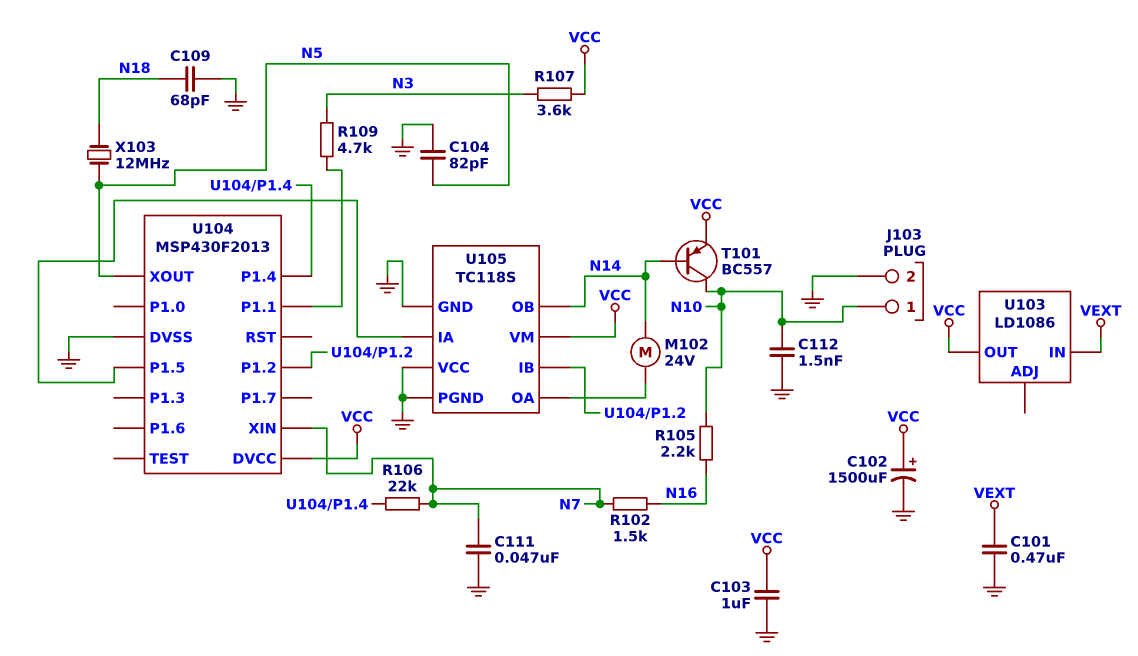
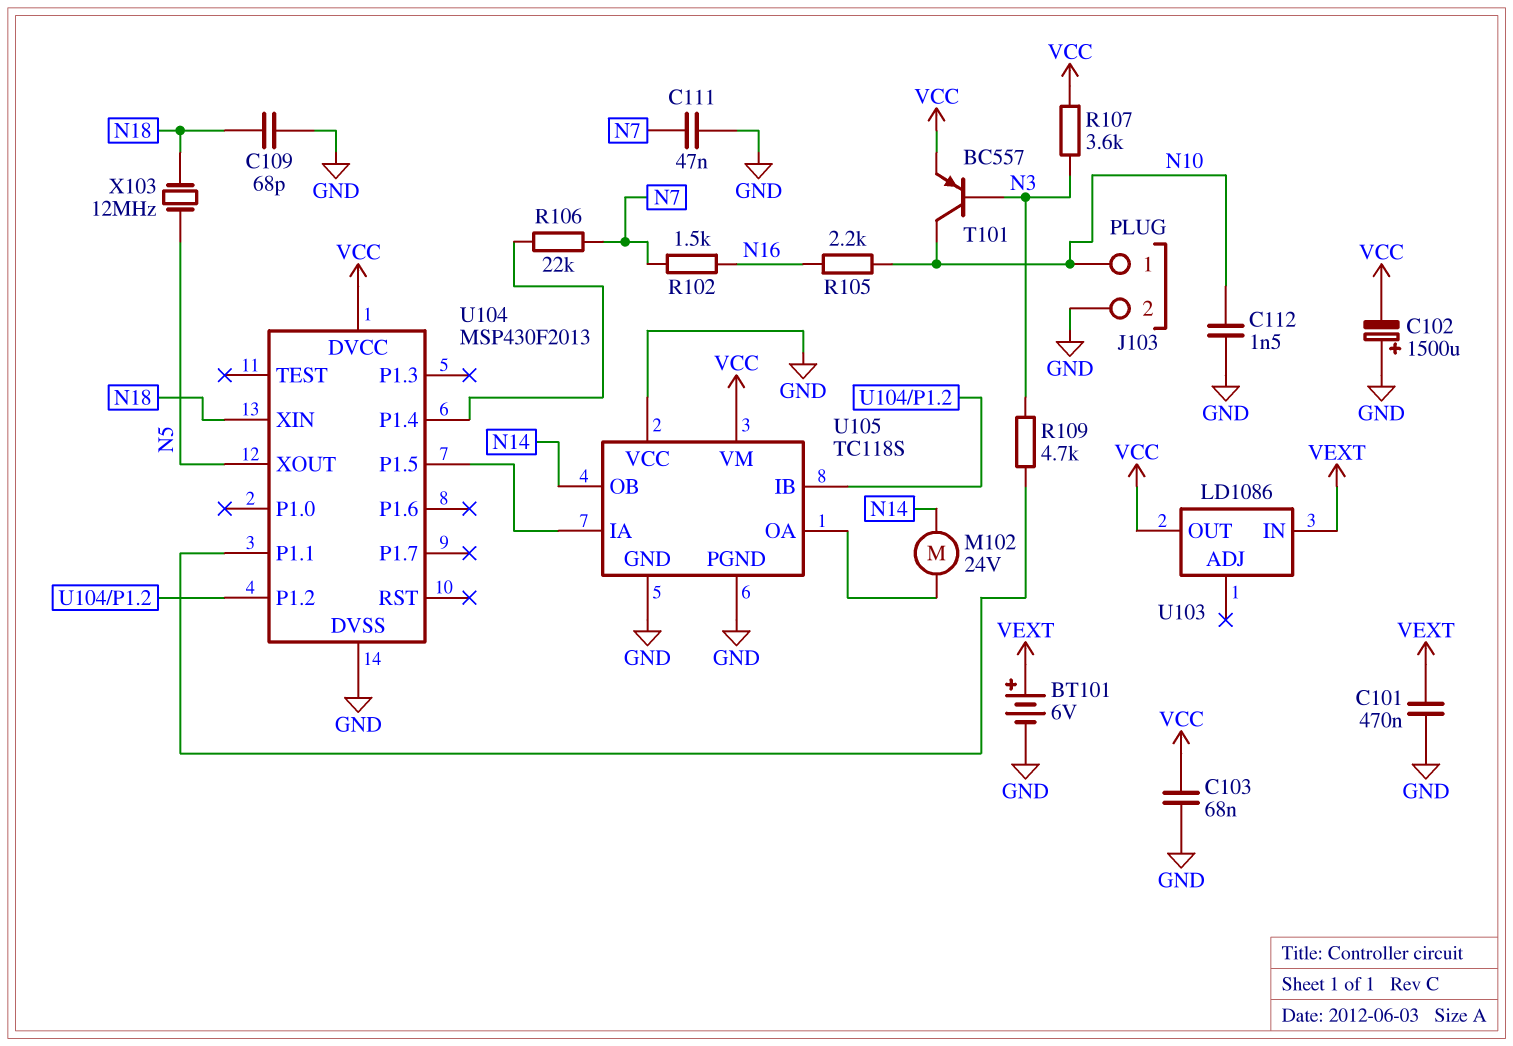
BT101: none -> 6V (plus VEXT, minus GND)
C102: 1500uF (plus VCC, minus GND) -> 1500uF (plus GND, minus VCC)
C103: 1uF (GND, VCC) -> 68nF (GND, VCC)
C104: 82pF (GND, N5) -> none
T101: PNP BC557 (B N14, C N10, E VCC) -> PNP BC557 (B N3, C N10, E VCC)
U104 pin XIN: N7 -> N18

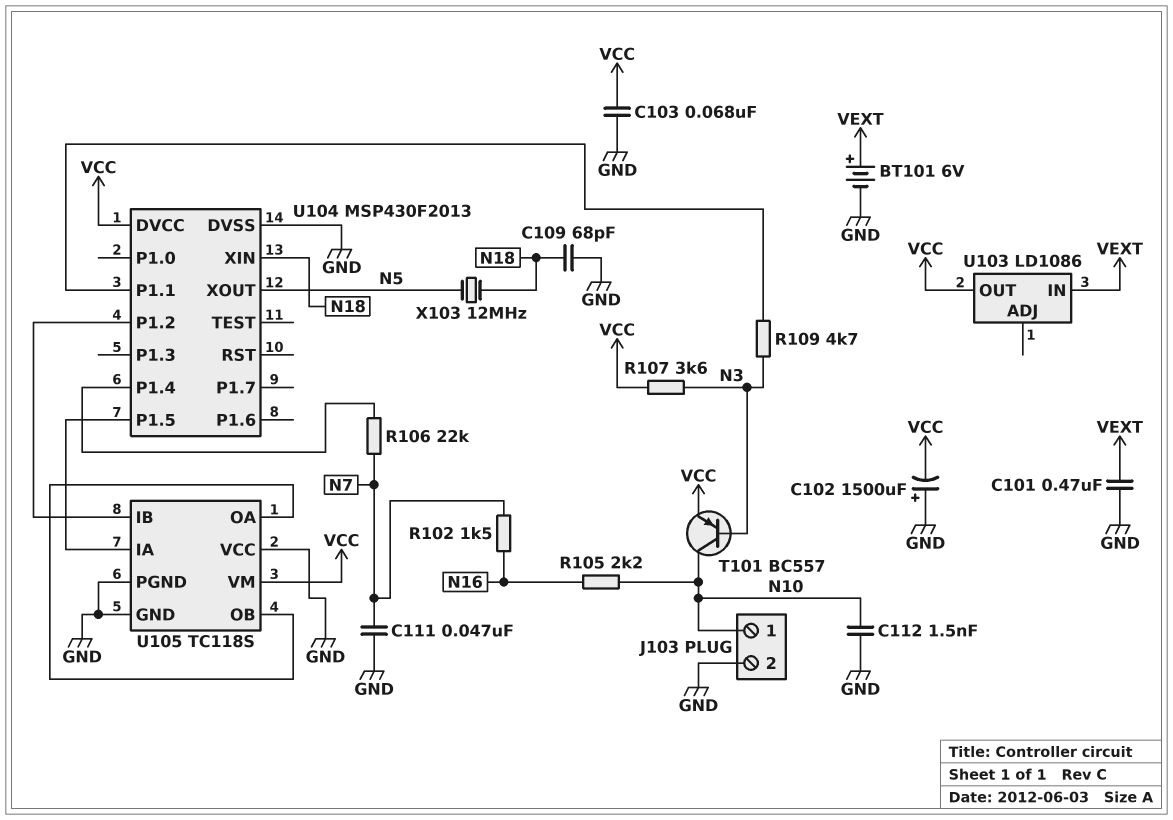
M102: motor 24V (N14, U105/OA) -> none
U105 pin OB: N14 -> U105/OA

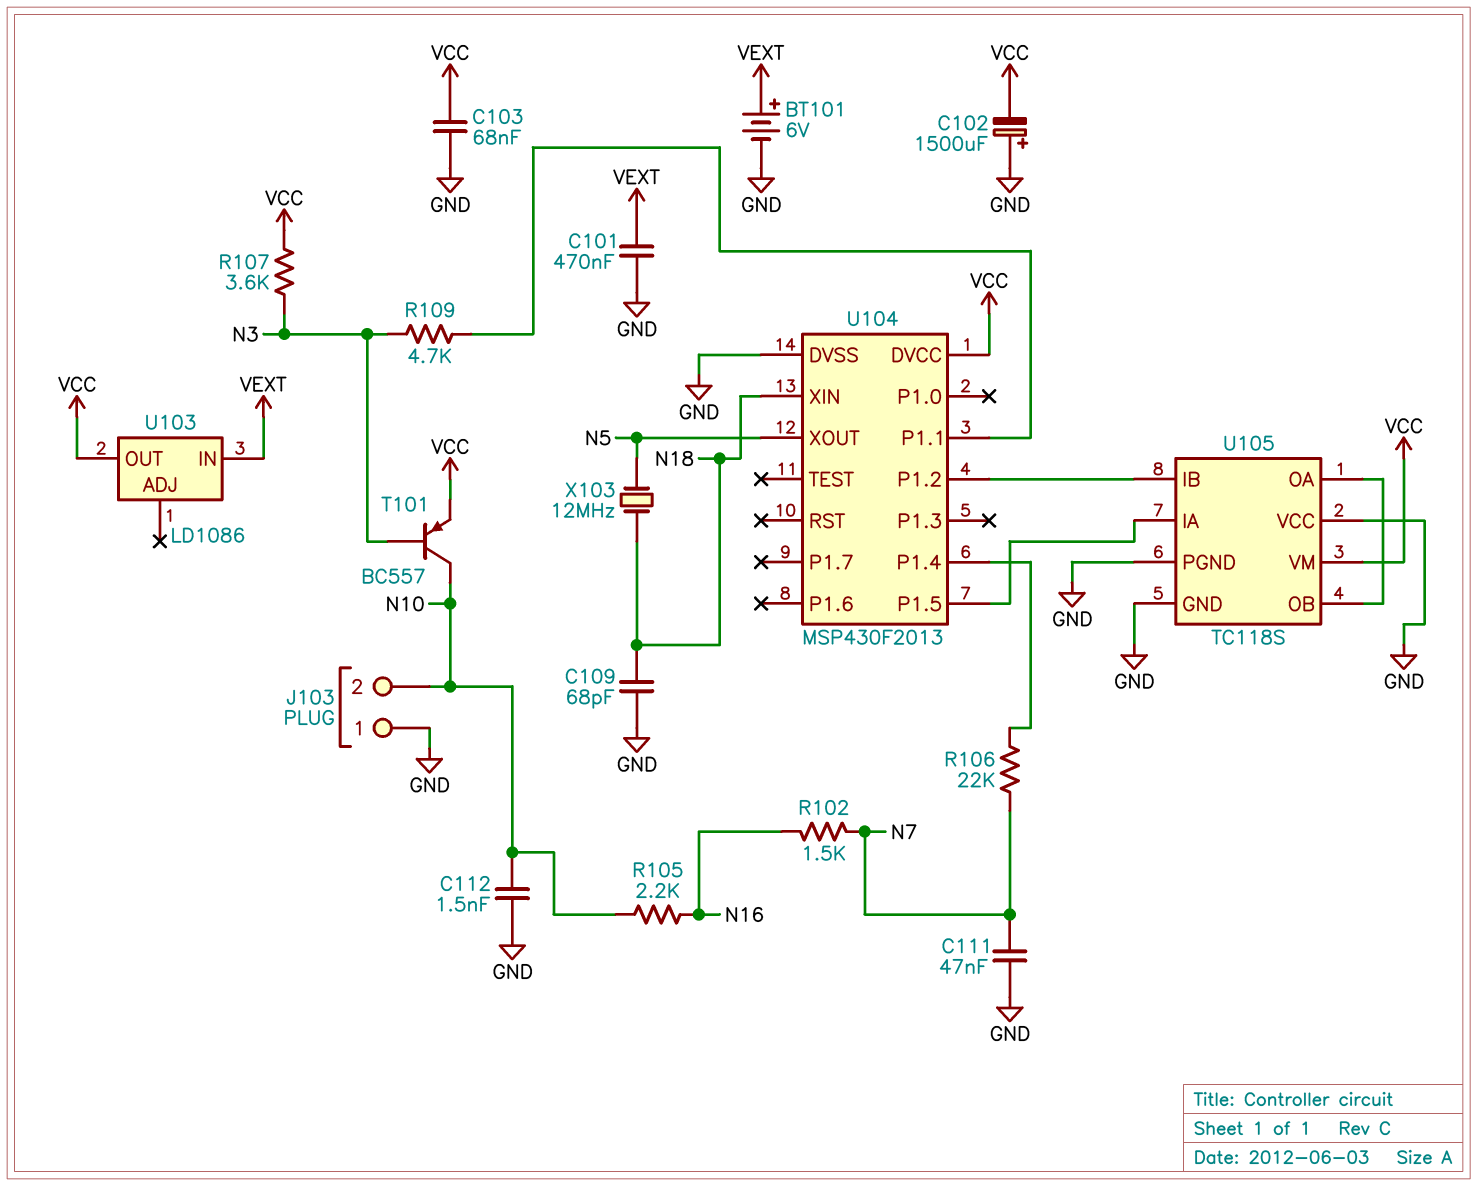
J103 pin 1: N10 -> GND
J103 pin 2: GND -> N10

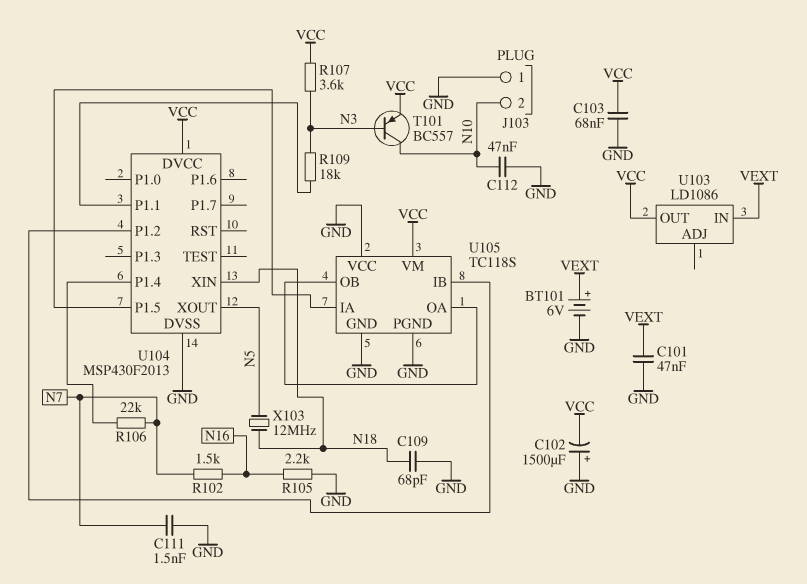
C101: 470nF (GND, VEXT) -> 47nF (GND, VEXT)
C111: 47nF (GND, N7) -> 1.5nF (GND, N7)
C112: 1.5nF (GND, N10) -> 47nF (GND, N10)
R105: 2.2k (N10, N16) -> 2.2k (GND, N16)
R109: 4.7k (N3, U104/P1.1) -> 18k (N3, U104/P1.1)

